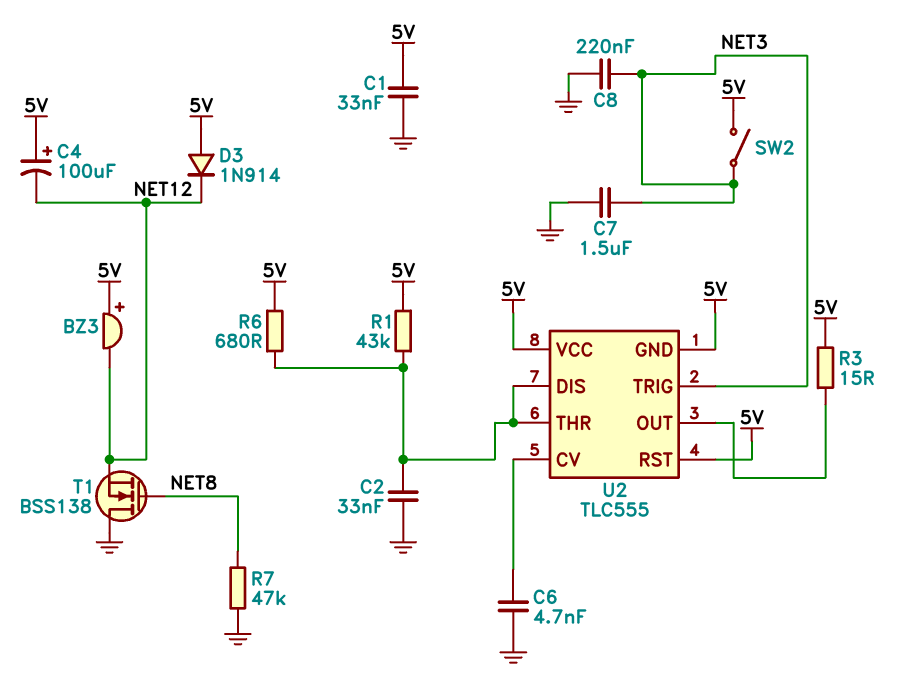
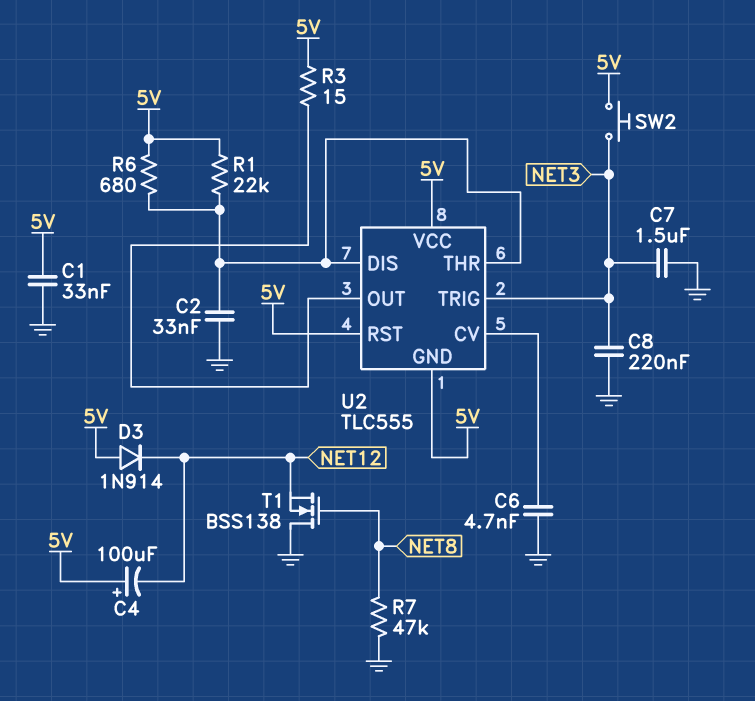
BZ3: buzzer (plus 5V, minus NET12) -> none
R1: 43k (5V, U2/DIS) -> 22k (5V, U2/DIS)
SW2: switch (5V, NET3) -> button (5V, NET3)

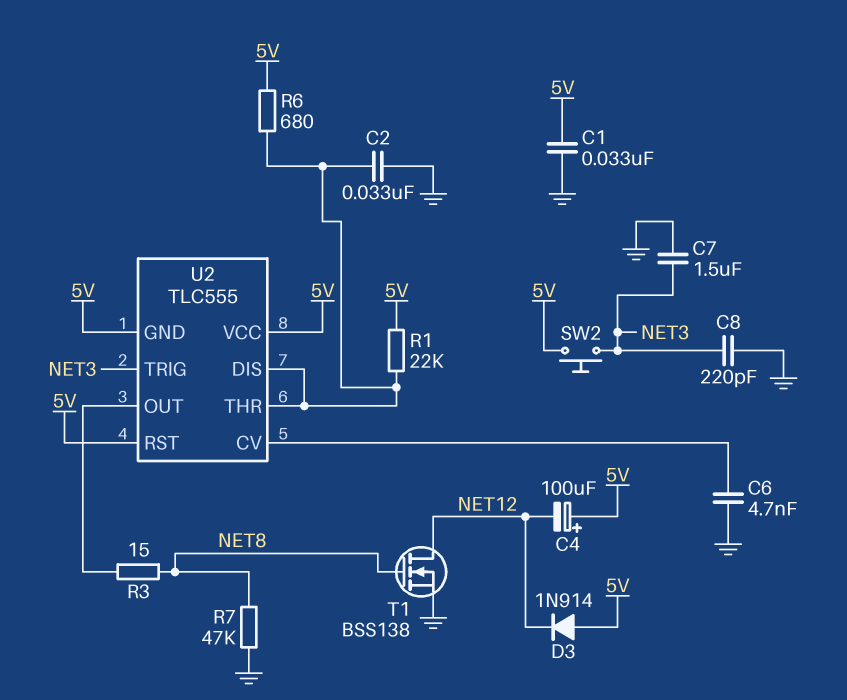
C8: 220nF (GND, NET3) -> 220pF (GND, NET3)
R3: 15 (5V, U2/OUT) -> 15 (NET8, U2/OUT)
T1: NMOS BSS138 (G NET8, D GND, S NET12) -> NMOS BSS138 (G NET8, D NET12, S GND)

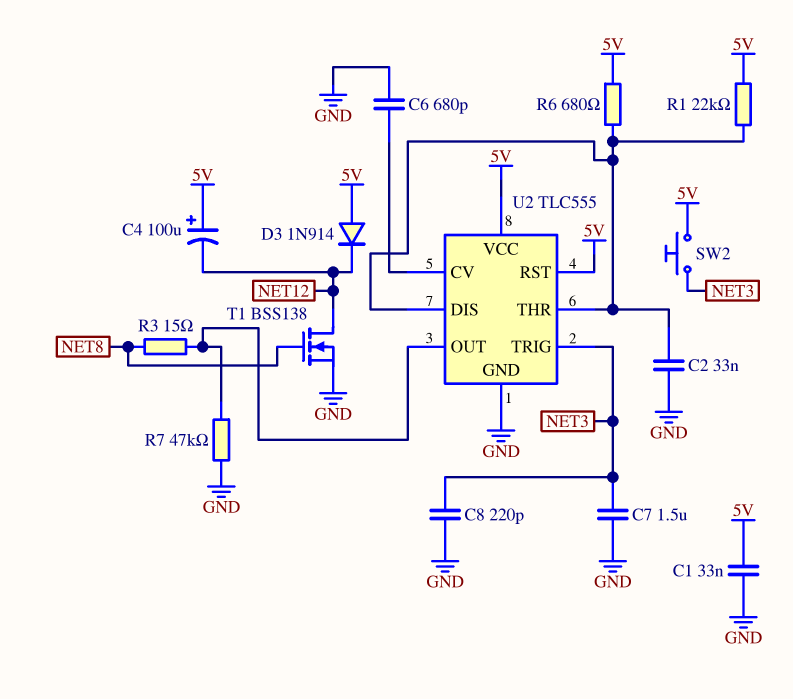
C6: 4.7nF (GND, U2/CV) -> 680pF (GND, U2/CV)
R7: 47k (GND, NET8) -> 47k (GND, U2/OUT)
U2 pin GND: 5V -> GND

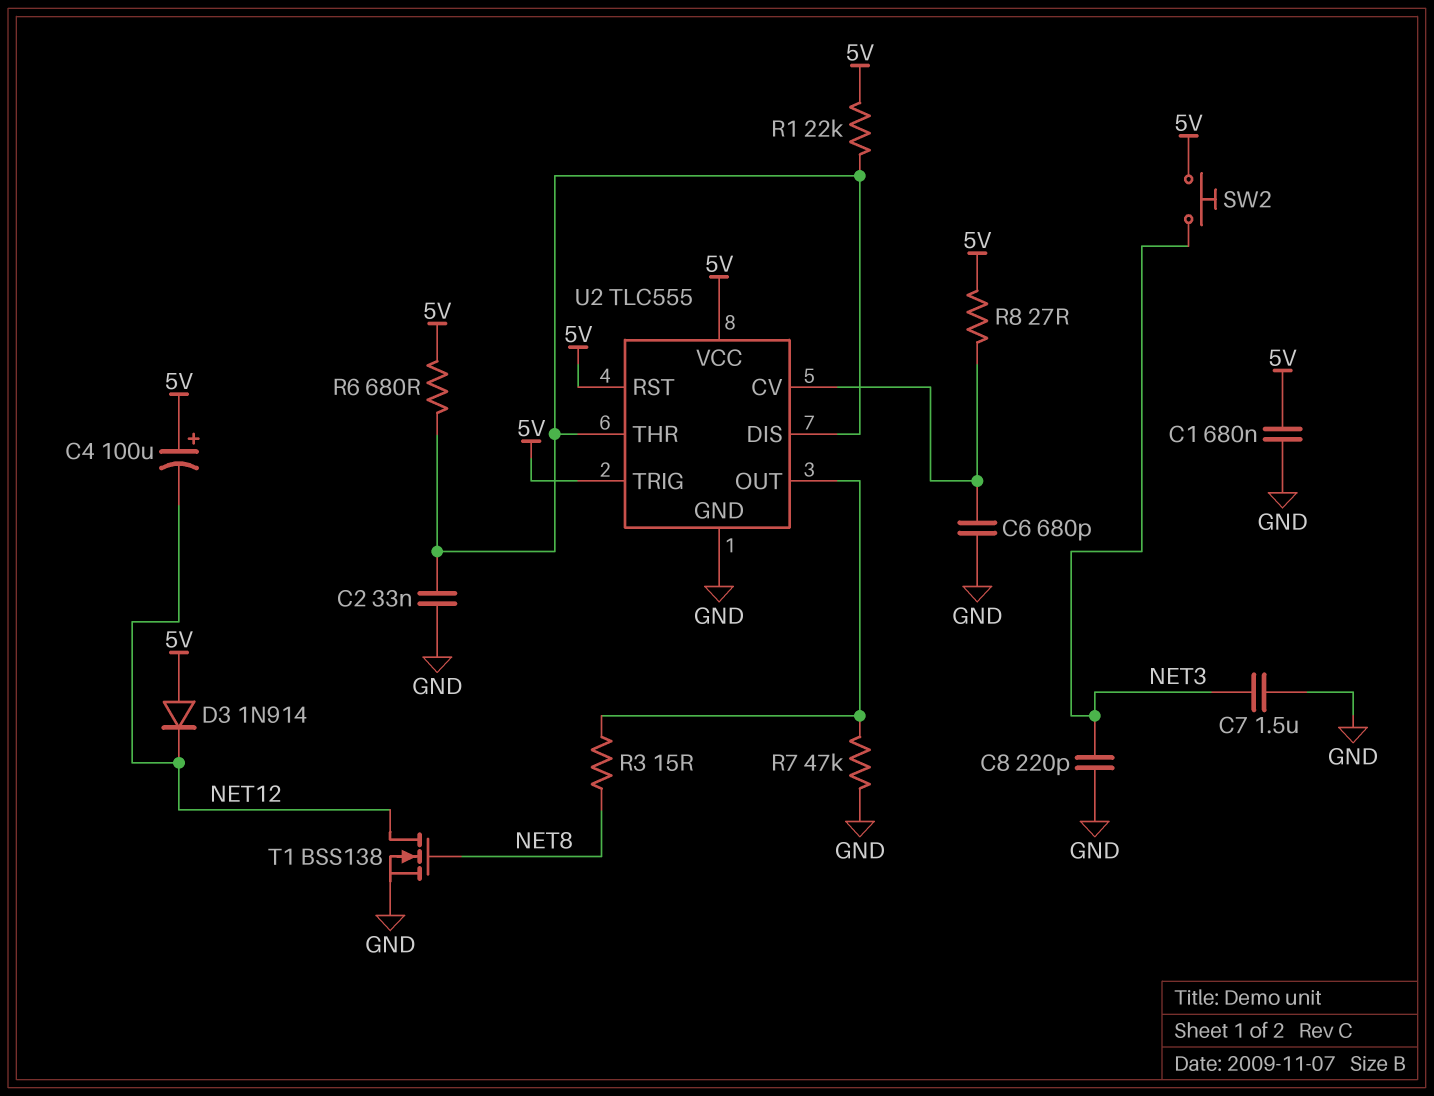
C1: 33nF (5V, GND) -> 680nF (5V, GND)
R8: none -> 27 (5V, U2/CV)
U2 pin TRIG: NET3 -> 5V

